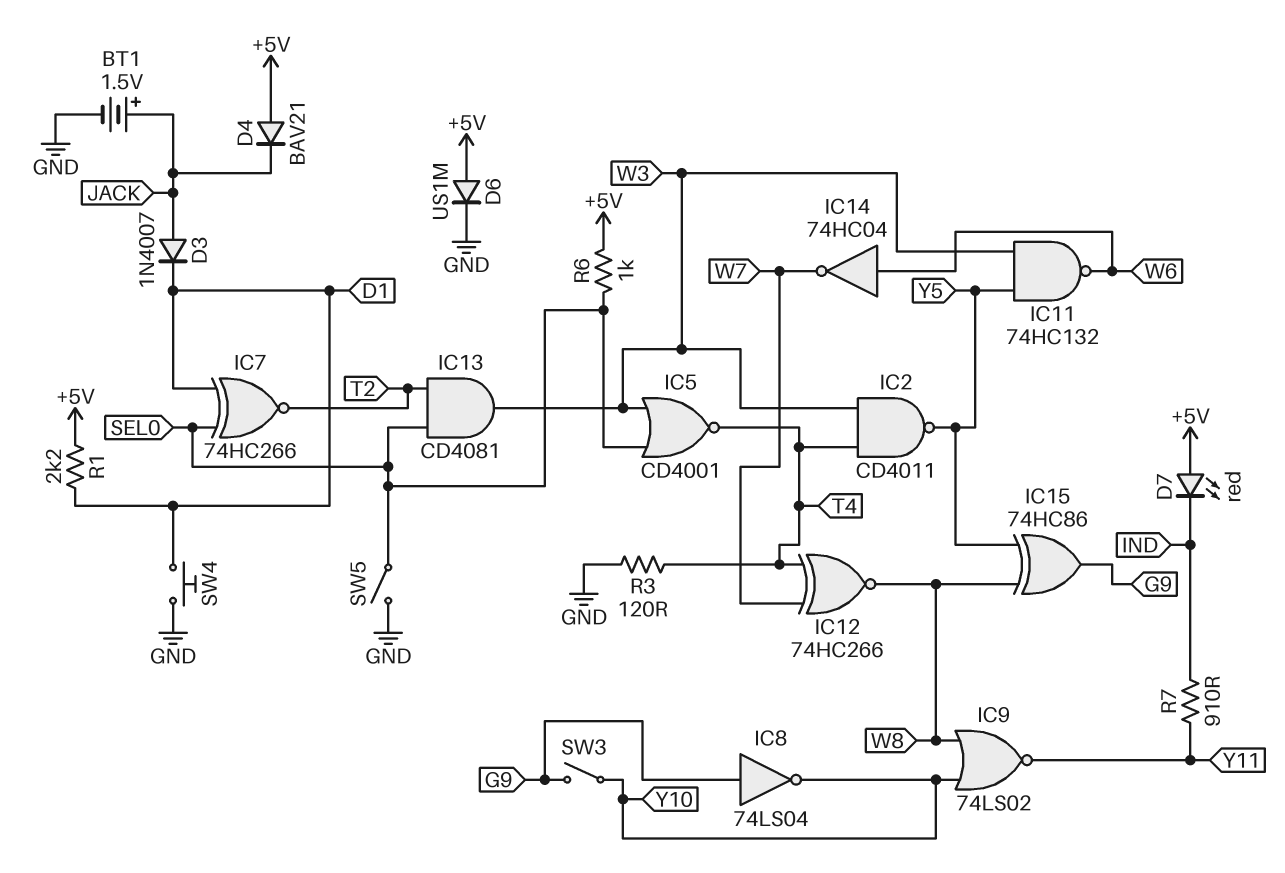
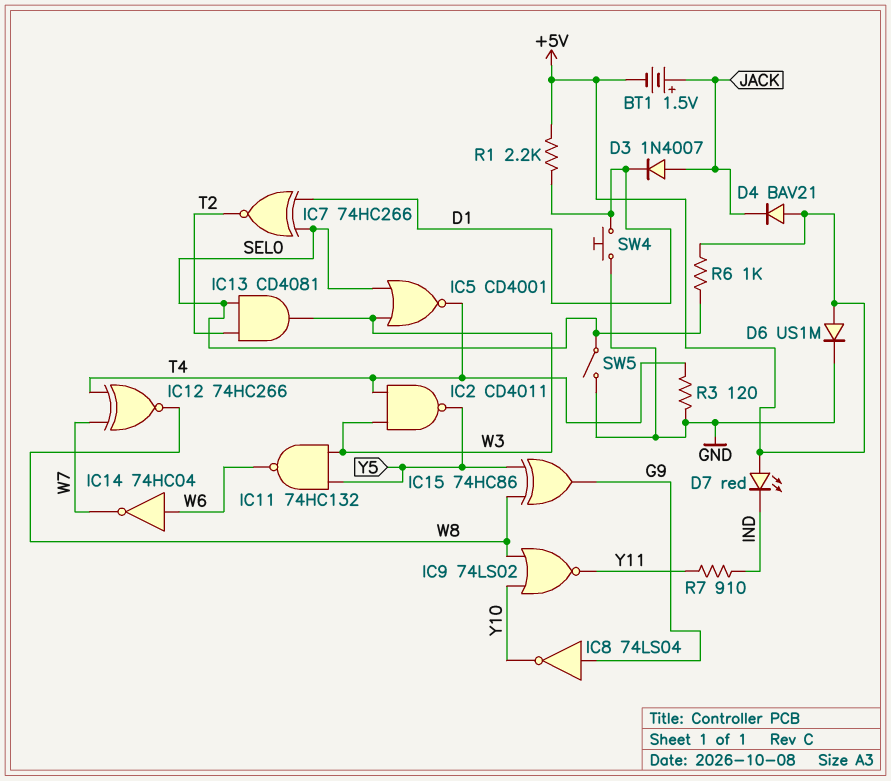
BT1: 1.5V (plus JACK, minus GND) -> 1.5V (plus JACK, minus +5V)
SW3: switch (G9, Y10) -> none

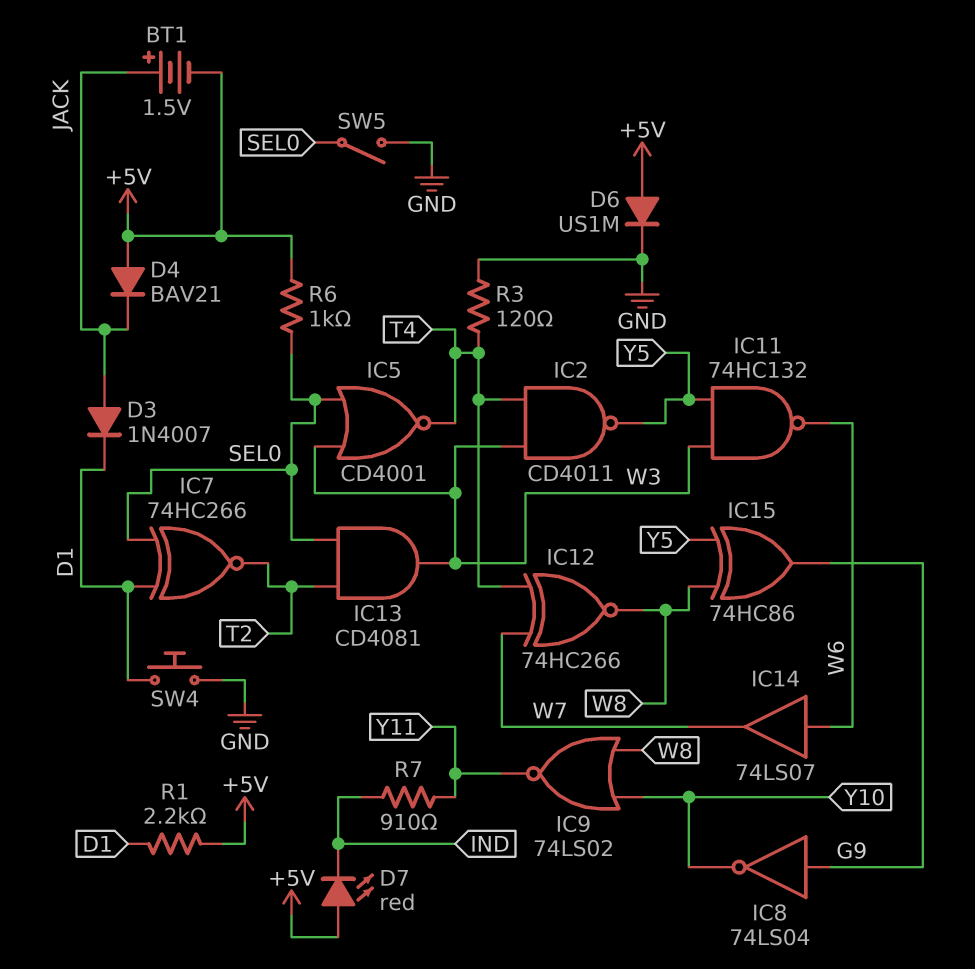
IC14: NOT 74HC04 (in W6, out W7) -> buffer 74LS07 (in W6, out W7)

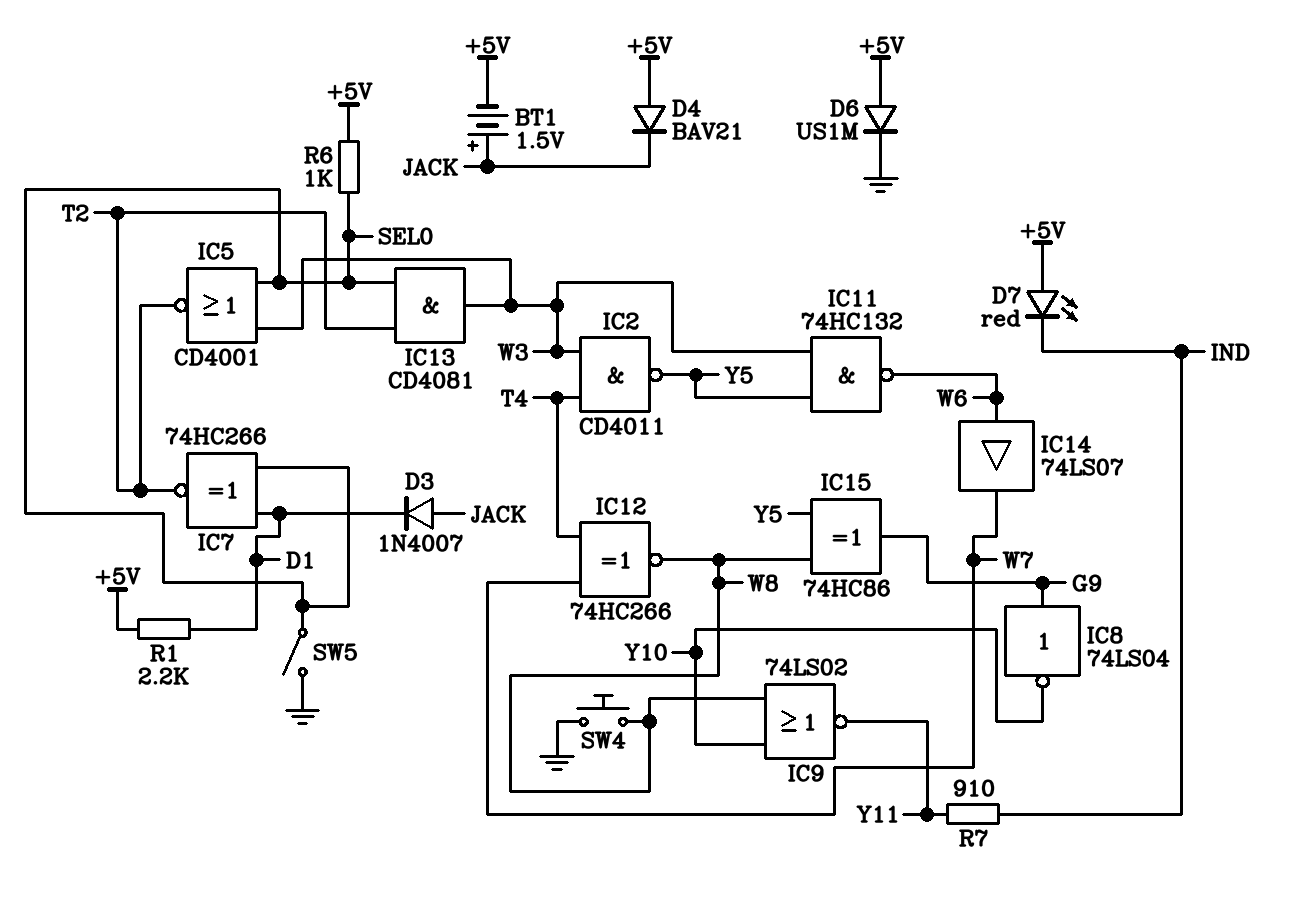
IC5: NOR CD4001 (in SEL0, in W3, out T4) -> NOR CD4001 (in SEL0, in W3, out T2)
R3: 120 (GND, T4) -> none
SW4: button (D1, GND) -> button (GND, W8)

